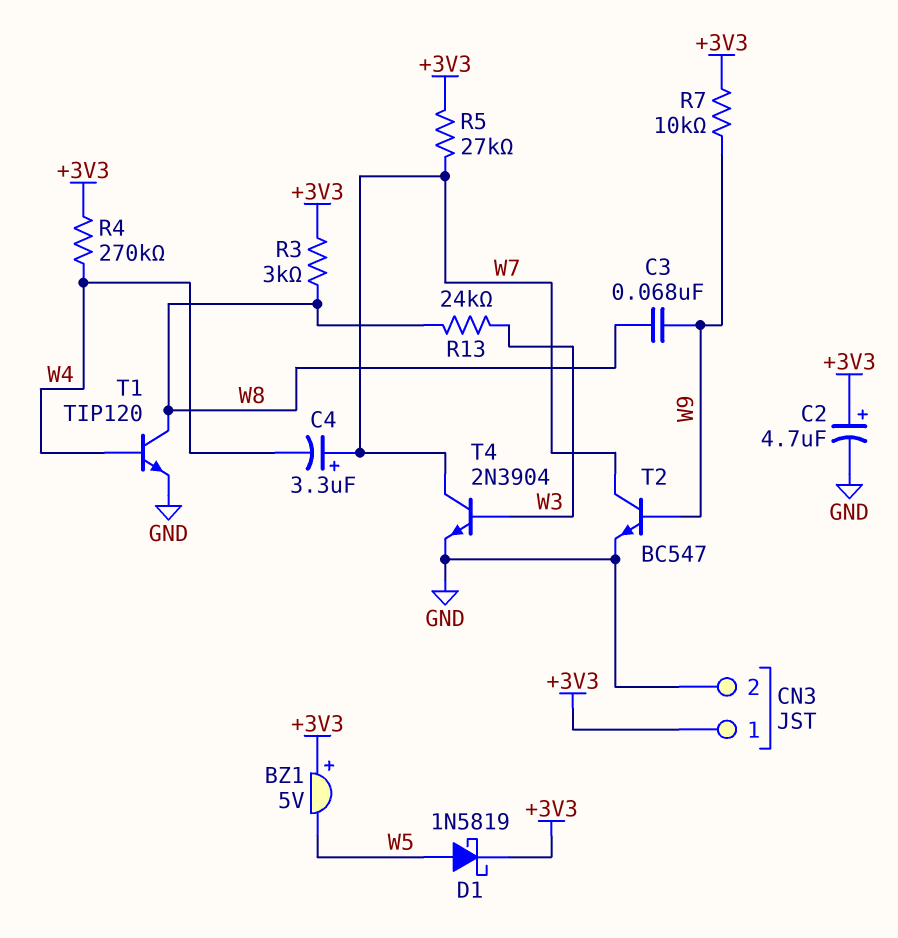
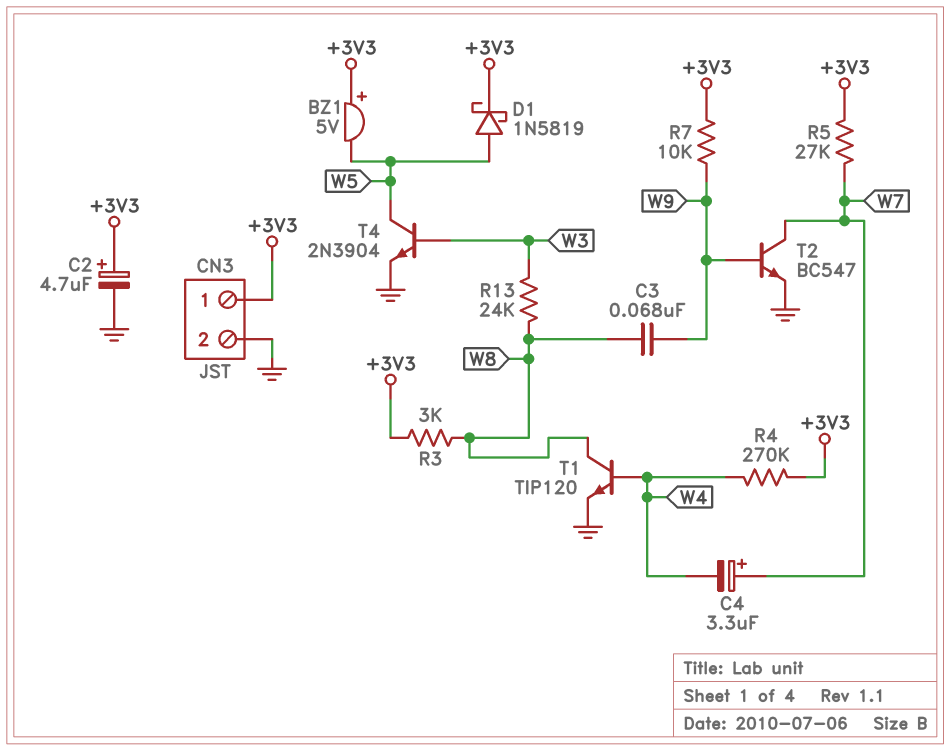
T4: NPN 2N3904 (B W3, C W7, E GND) -> NPN 2N3904 (B W3, C W5, E GND)

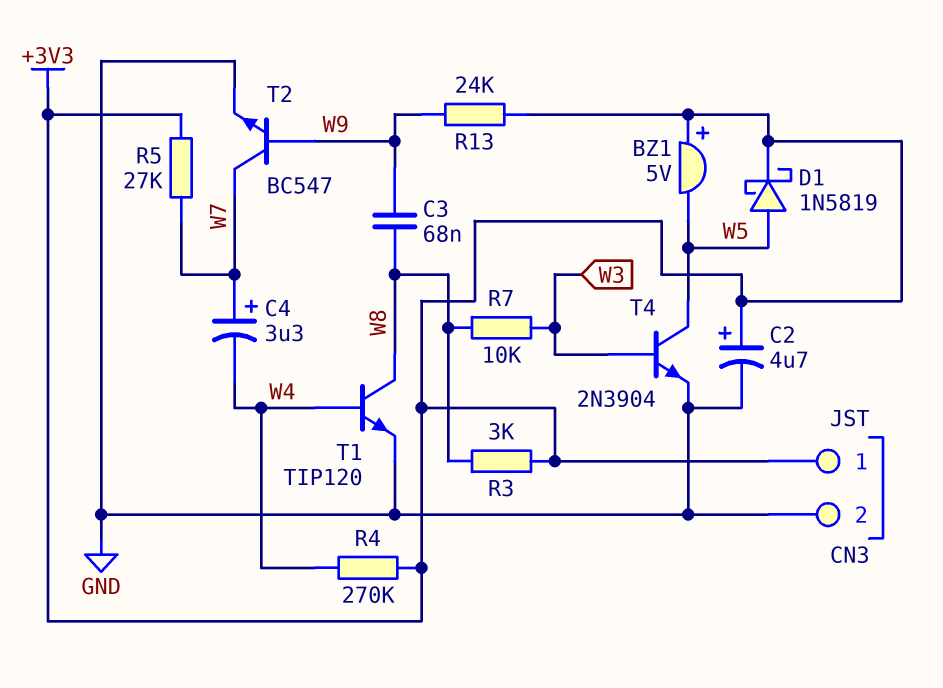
R7: 10k (+3V3, W9) -> 10k (W3, W8)
R13: 24k (W3, W8) -> 24k (+3V3, W9)

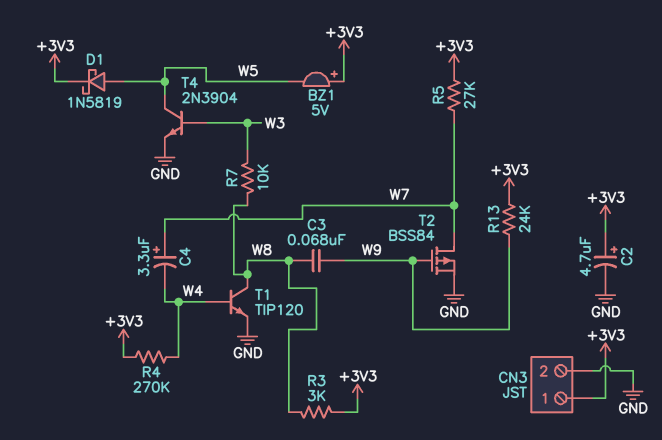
T2: NPN BC547 (B W9, C W7, E GND) -> PMOS BSS84 (G W9, D W7, S GND)

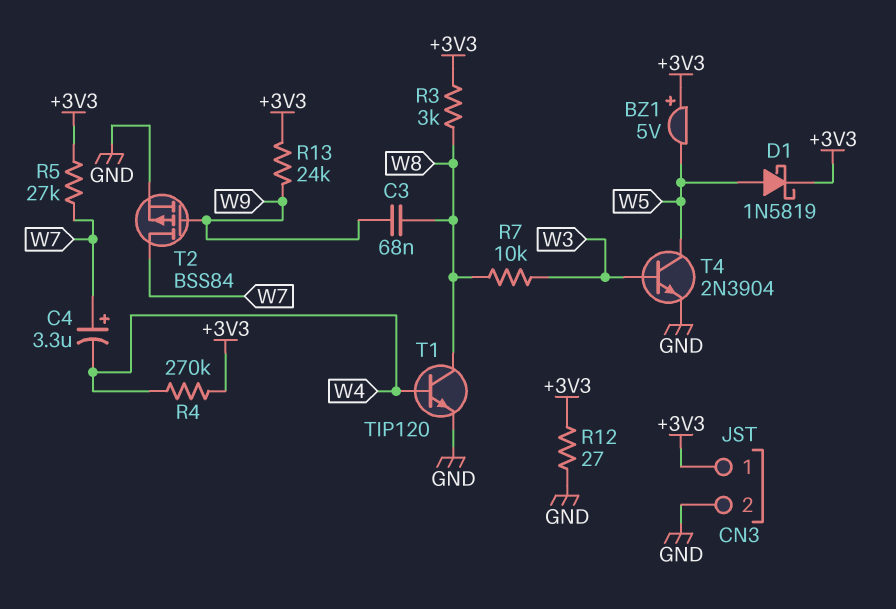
C2: 4.7uF (plus +3V3, minus GND) -> none
R12: none -> 27 (+3V3, GND)

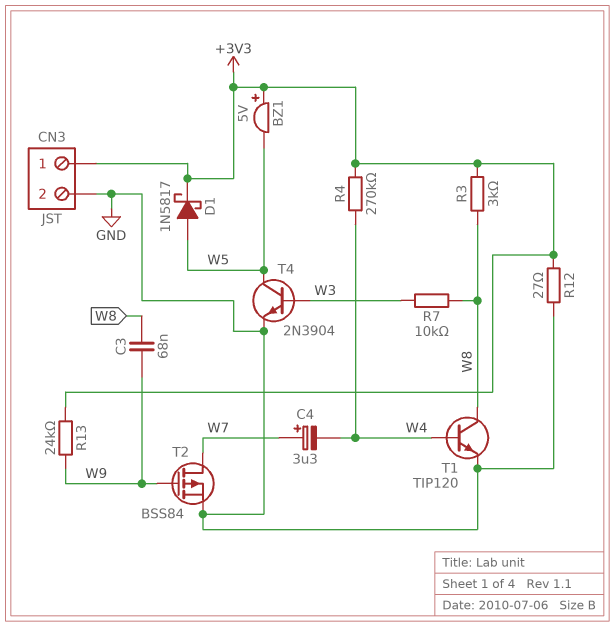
D1: schottky 1N5819 (A W5, K +3V3) -> schottky 1N5817 (A W5, K +3V3)
R5: 27k (+3V3, W7) -> none

